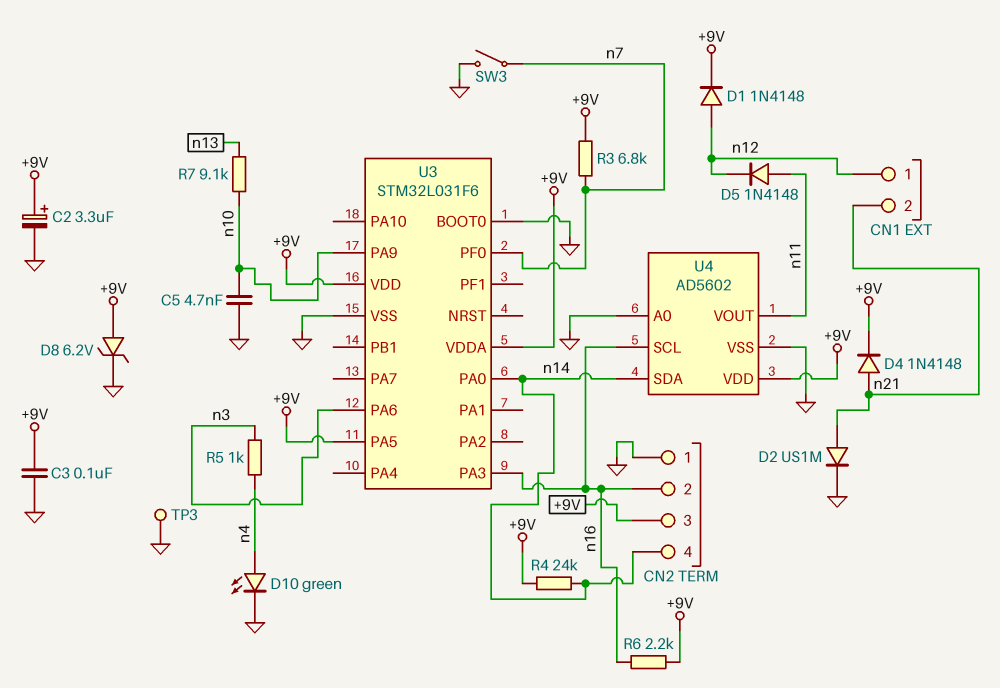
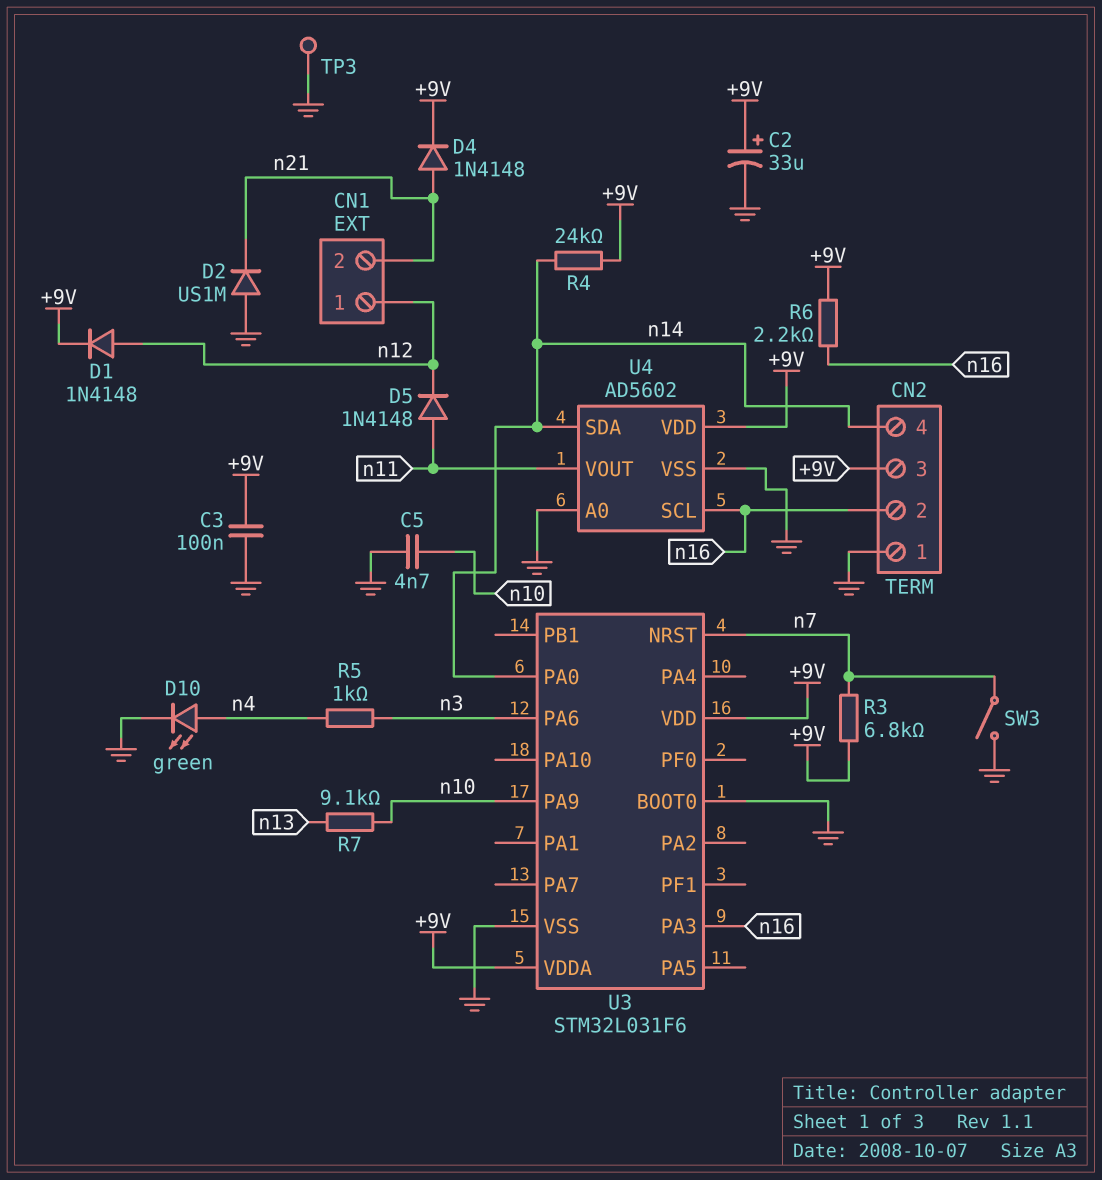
C2: 3.3uF (plus +9V, minus GND) -> 33uF (plus +9V, minus GND)
D2: diode US1M (A n21, K GND) -> diode US1M (A GND, K n21)
D8: zener 6.2V (A +9V, K GND) -> none
U3 pin NRST: none -> n7
U3 pin PA5: +9V -> none
U3 pin PF0: n7 -> none

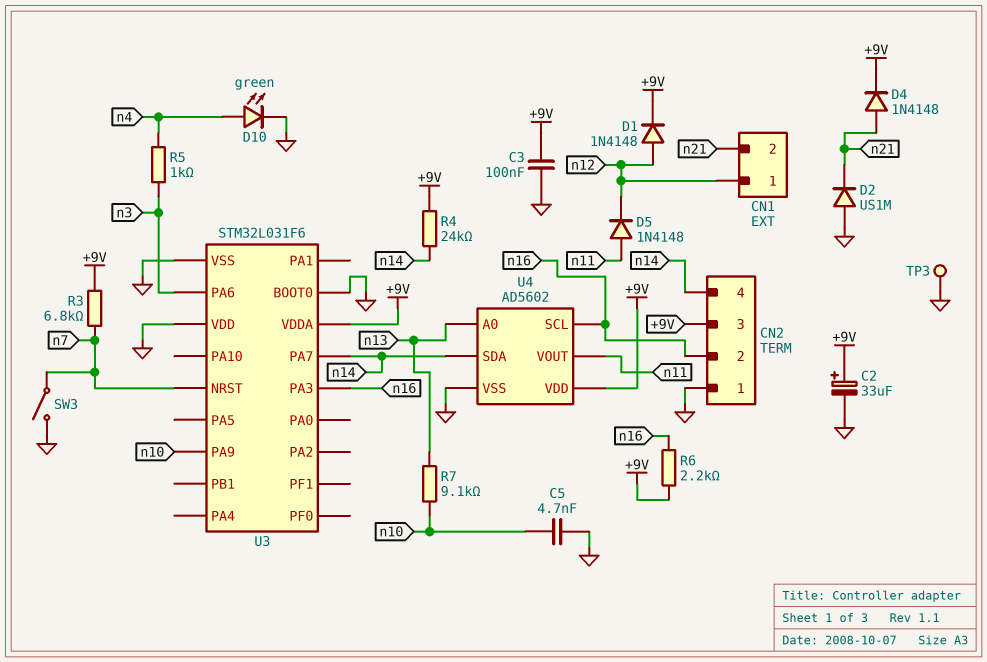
U3 pin PA0: n14 -> none
U3 pin PA7: none -> n14
U3 pin VDD: +9V -> GND
U4 pin A0: GND -> n13

